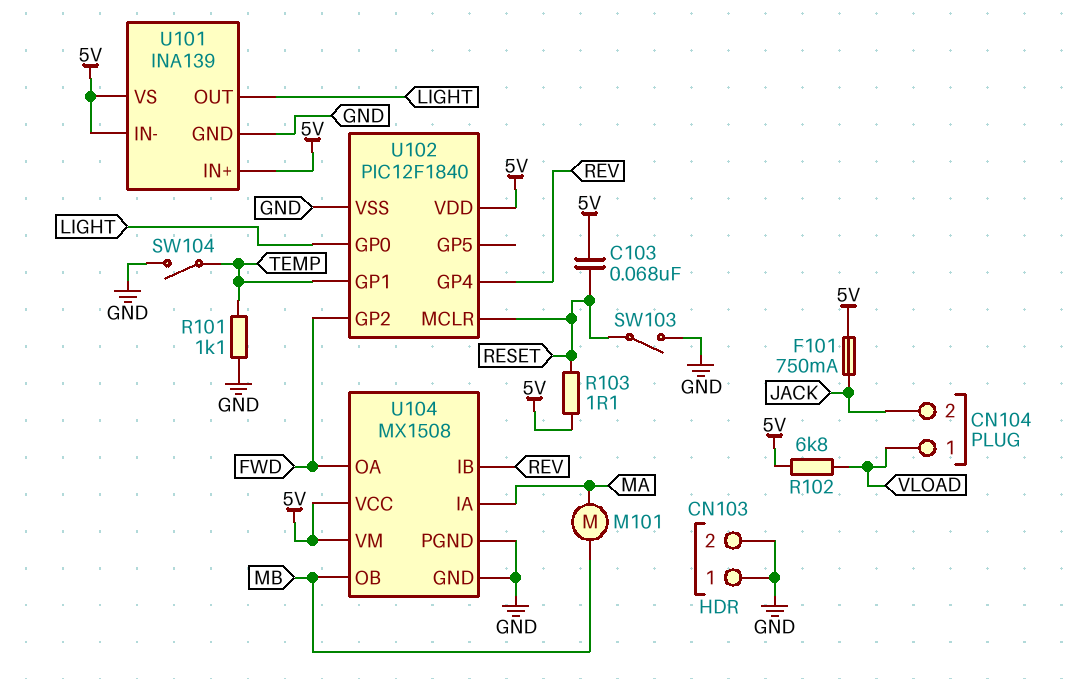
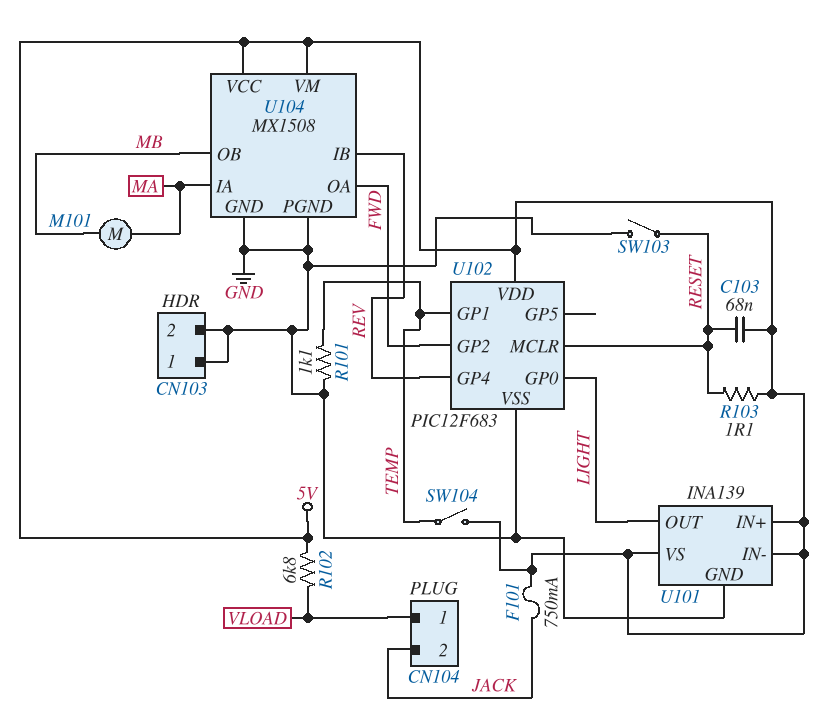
SW104: switch (GND, TEMP) -> switch (5V, TEMP)
U102: PIC12F1840 -> PIC12F683

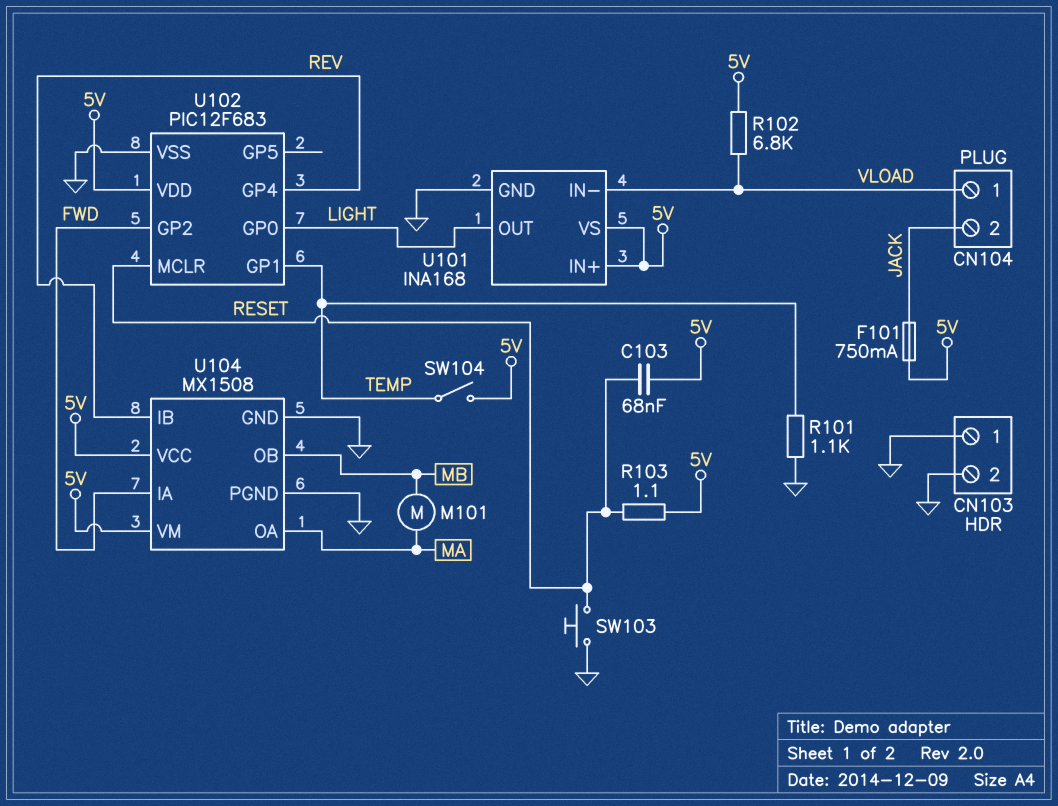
SW103: switch (GND, RESET) -> button (GND, RESET)
U101: INA139 -> INA168
U101 pin IN-: 5V -> VLOAD
U104 pin IA: MA -> FWD
U104 pin OA: FWD -> MA

